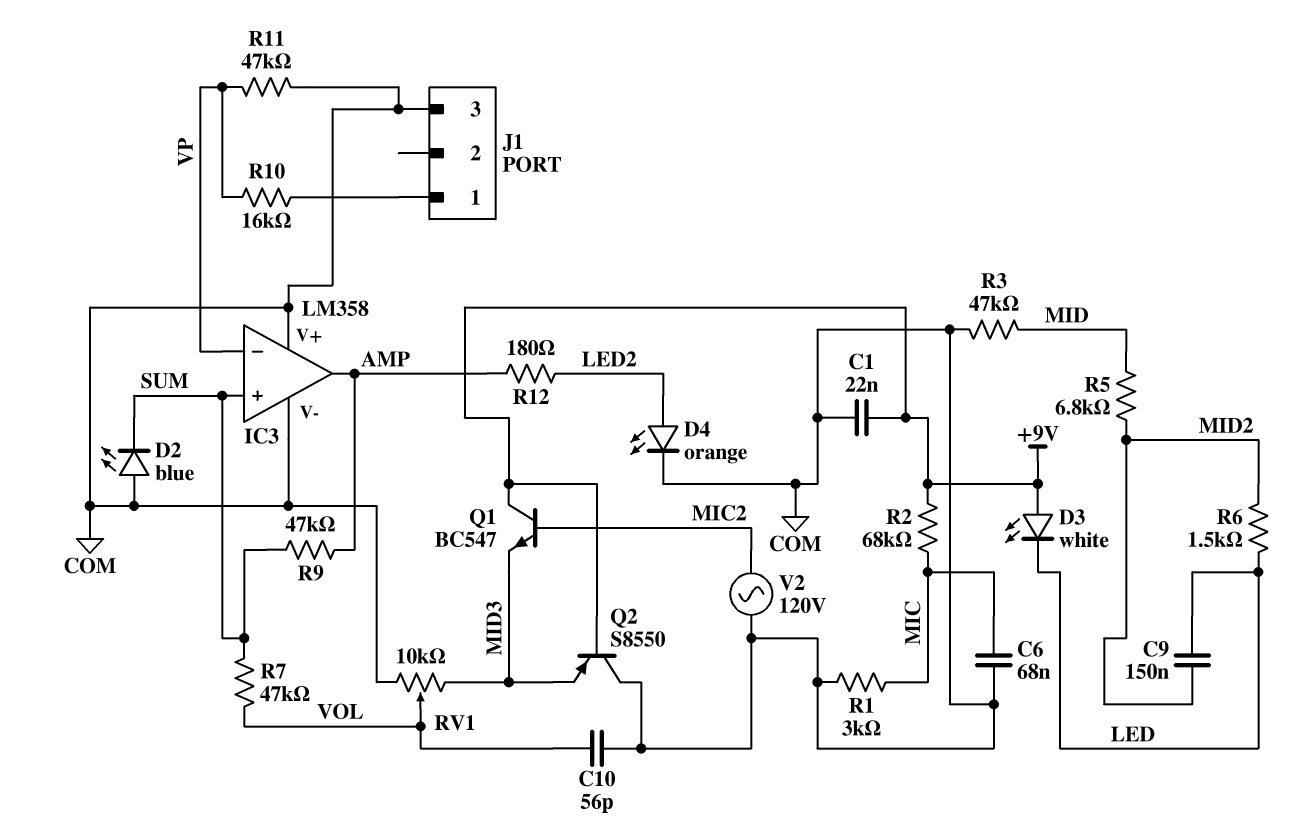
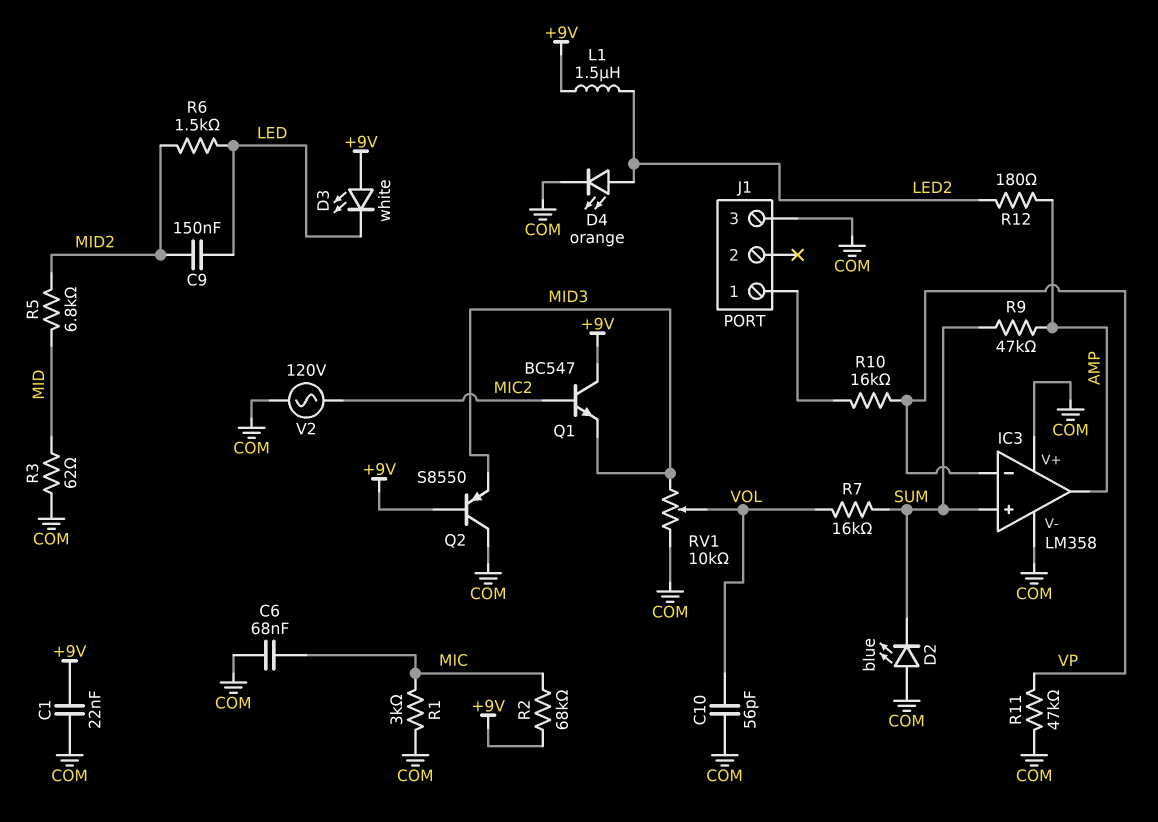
L1: none -> 1.5uH (+9V, LED2)
R3: 47k (COM, MID) -> 62 (COM, MID)
R7: 47k (SUM, VOL) -> 16k (SUM, VOL)

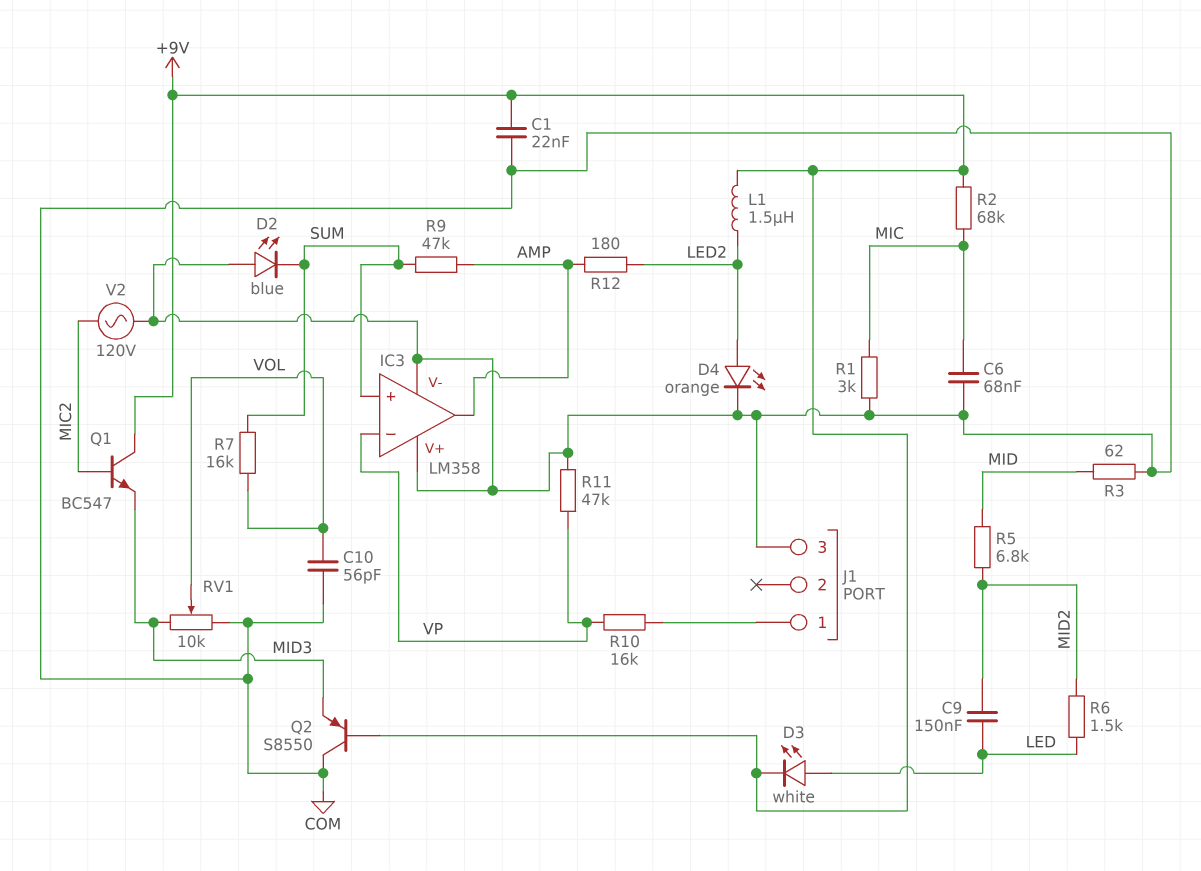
D3: LED white (A +9V, K LED) -> LED white (A LED, K +9V)

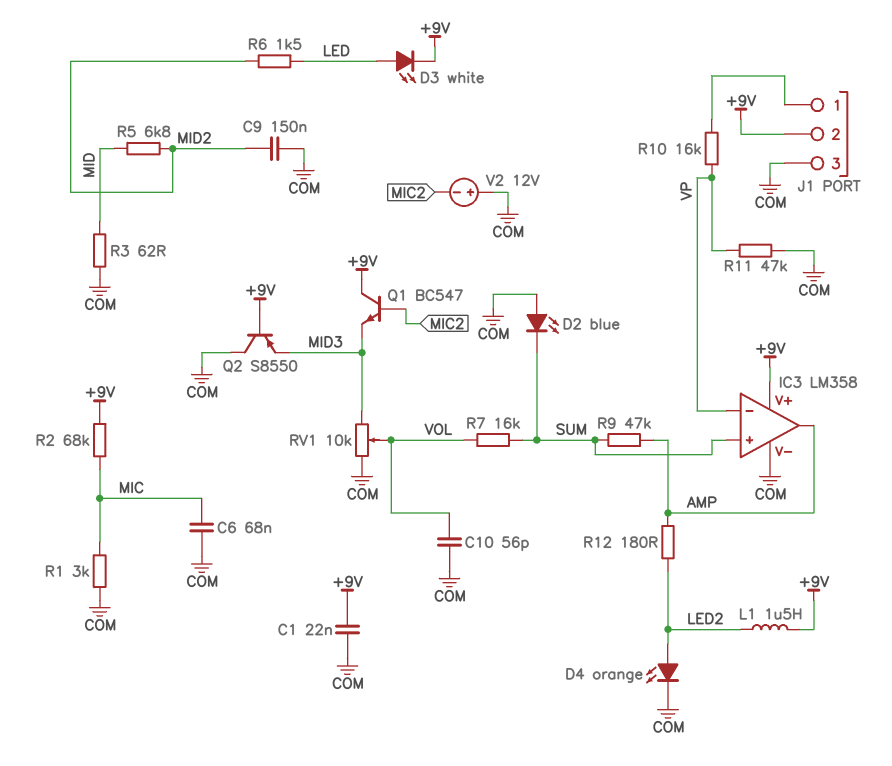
C9: 150nF (LED, MID2) -> 150nF (COM, MID2)
IC3 pin V+: COM -> +9V
J1 pin 2: none -> +9V
V2: AC 120V (COM, MIC2) -> 12V (plus COM, minus MIC2)

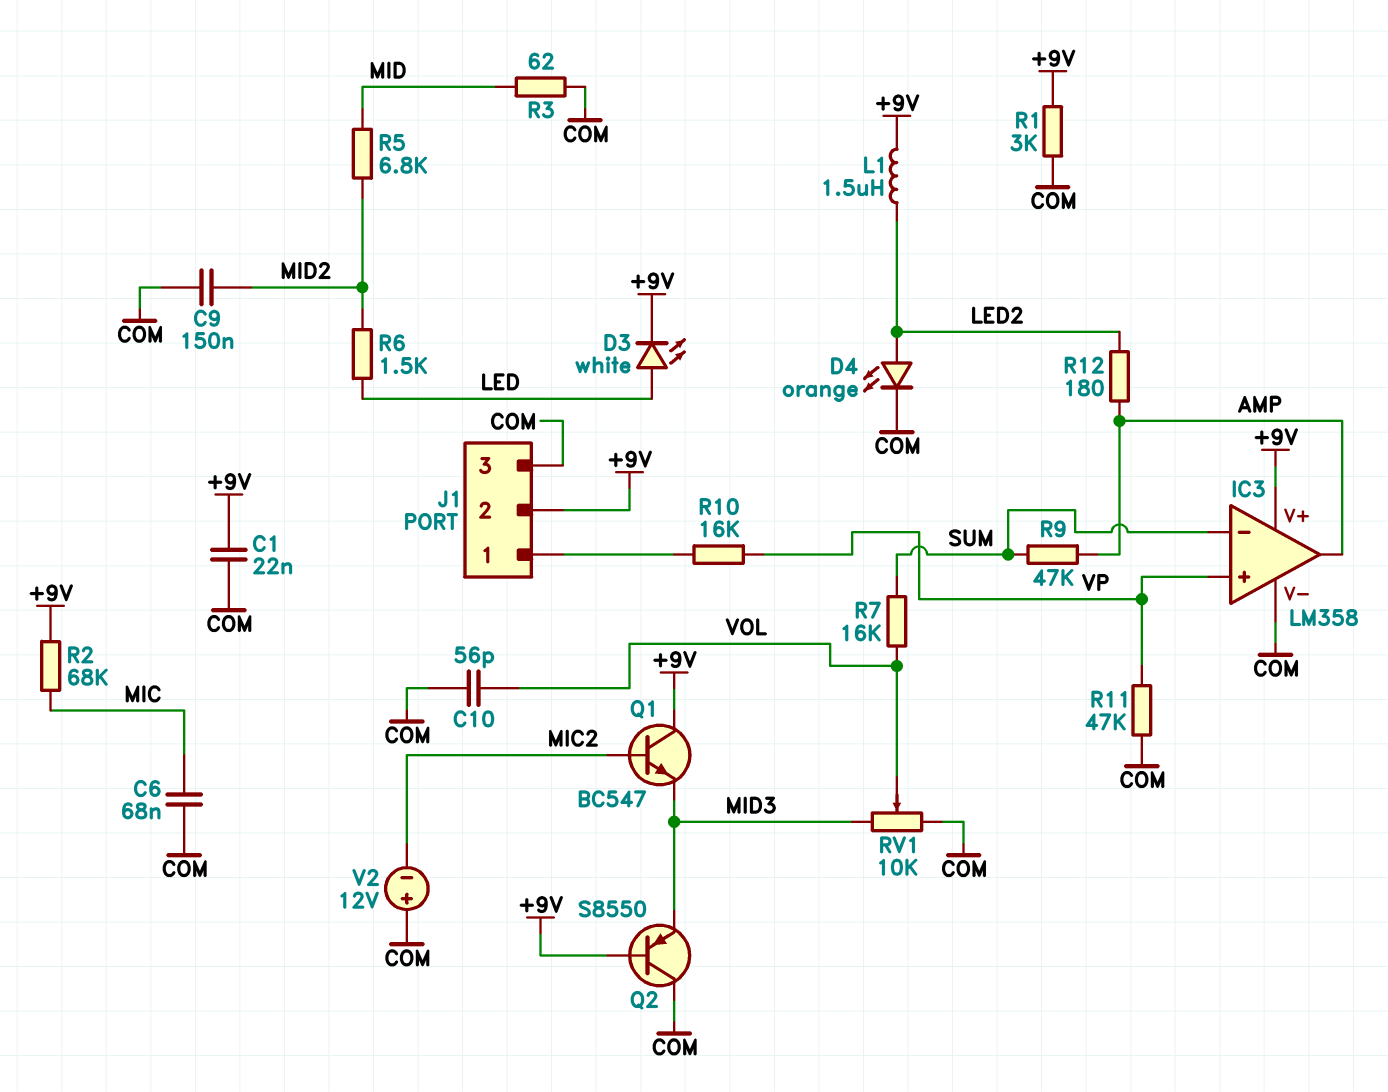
D2: LED blue (A COM, K SUM) -> none
IC3 pin in+: SUM -> VP
IC3 pin in-: VP -> SUM
R1: 3k (COM, MIC) -> 3k (+9V, COM)

